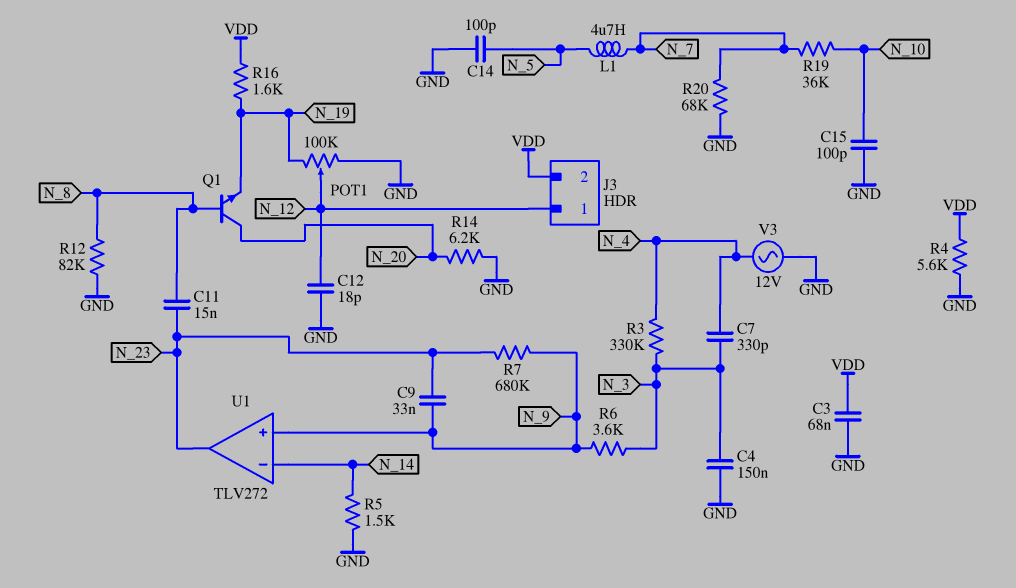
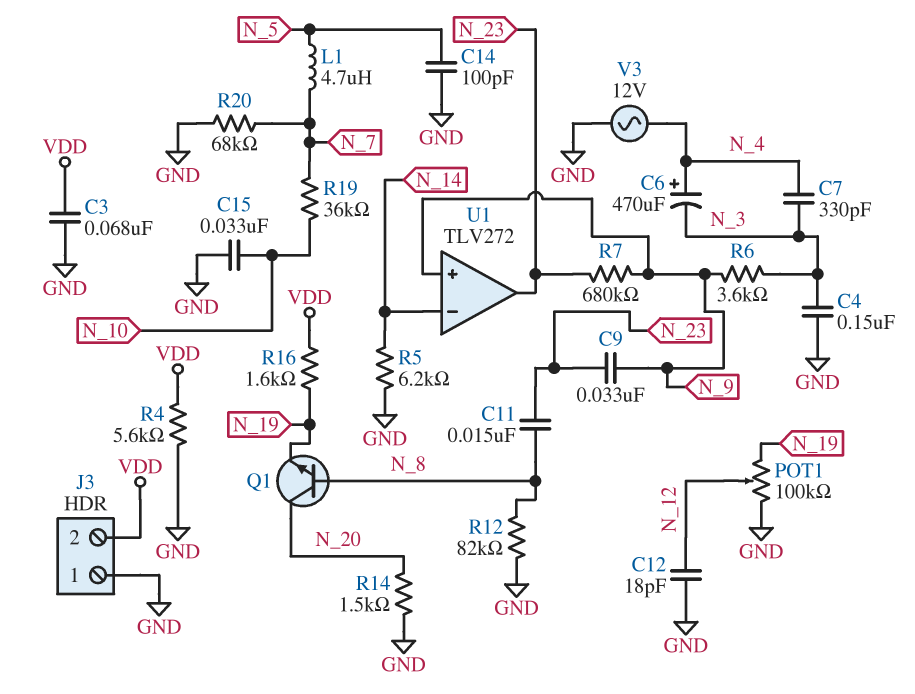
C6: none -> 470uF (plus N_4, minus N_3)
C15: 100pF (GND, N_10) -> 33nF (GND, N_10)
J3 pin 1: N_12 -> GND
R3: 330k (N_3, N_4) -> none
R5: 1.5k (GND, N_14) -> 6.2k (GND, N_14)
R14: 6.2k (GND, N_20) -> 1.5k (GND, N_20)

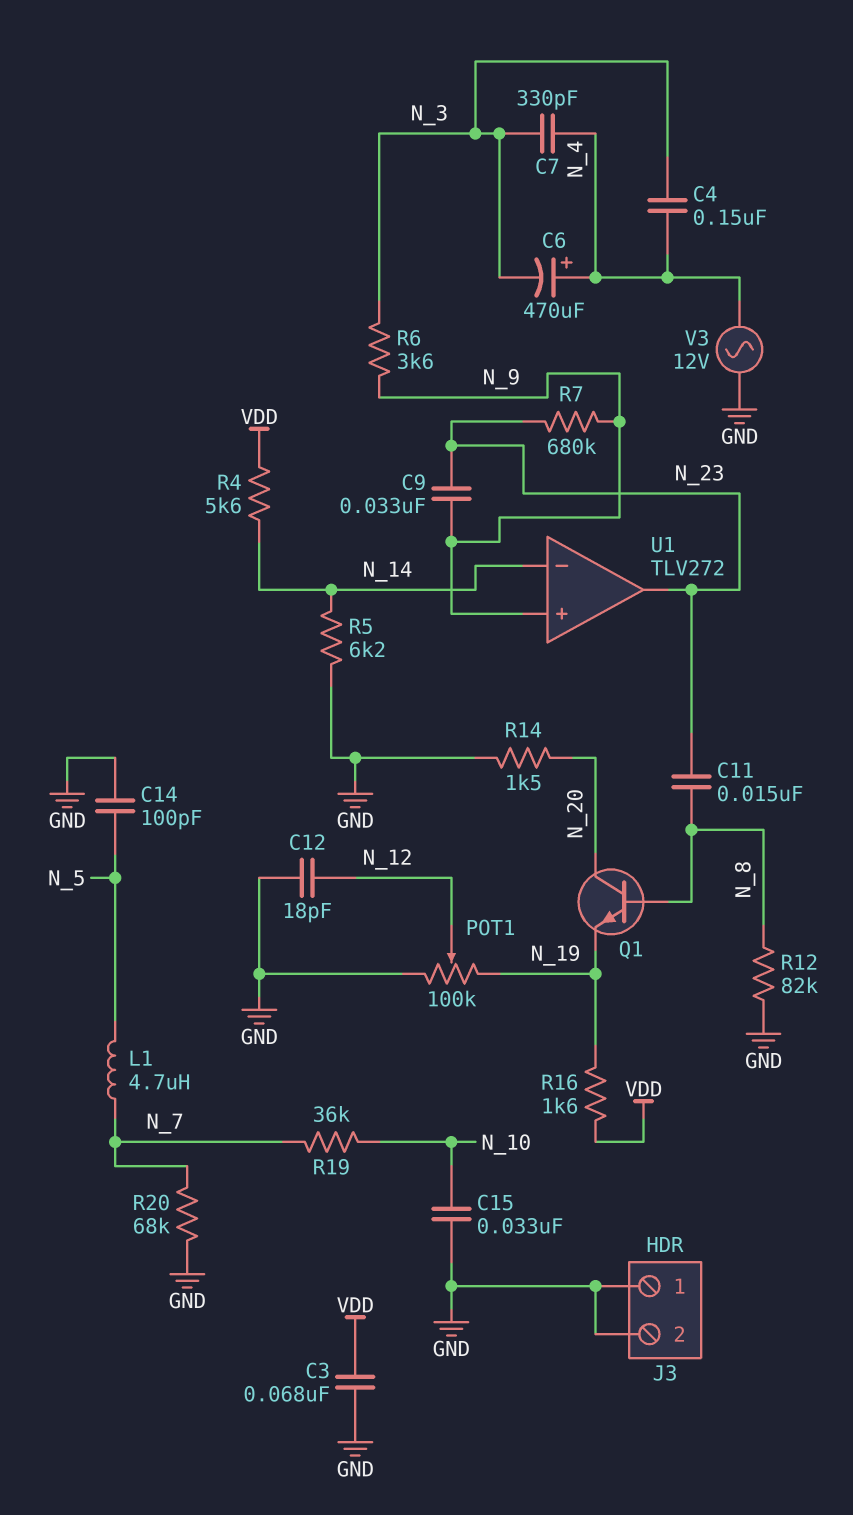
C4: 150nF (GND, N_3) -> 150nF (N_3, N_4)
J3 pin 2: VDD -> GND
R4: 5.6k (GND, VDD) -> 5.6k (N_14, VDD)

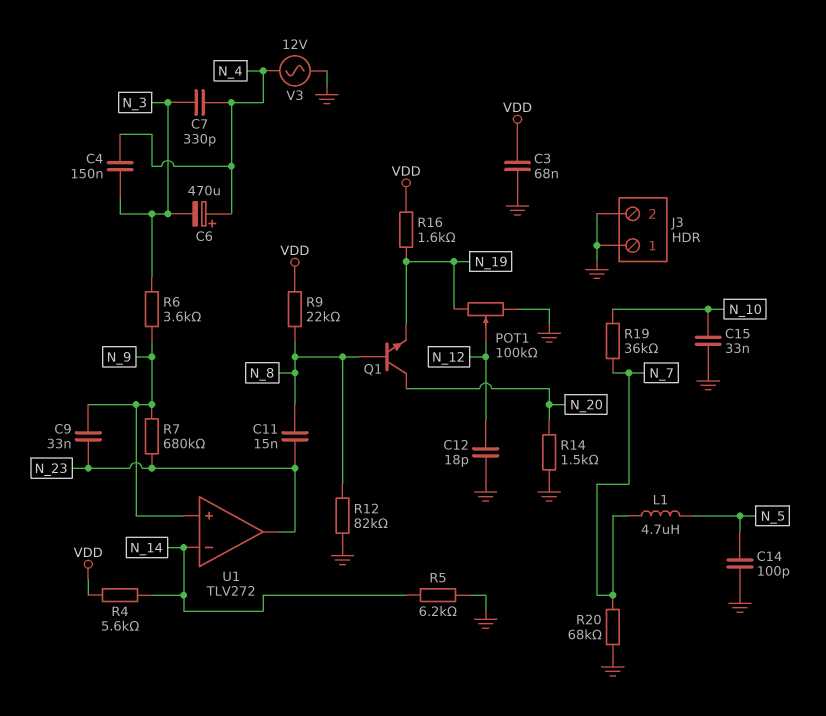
R9: none -> 22k (N_8, VDD)

